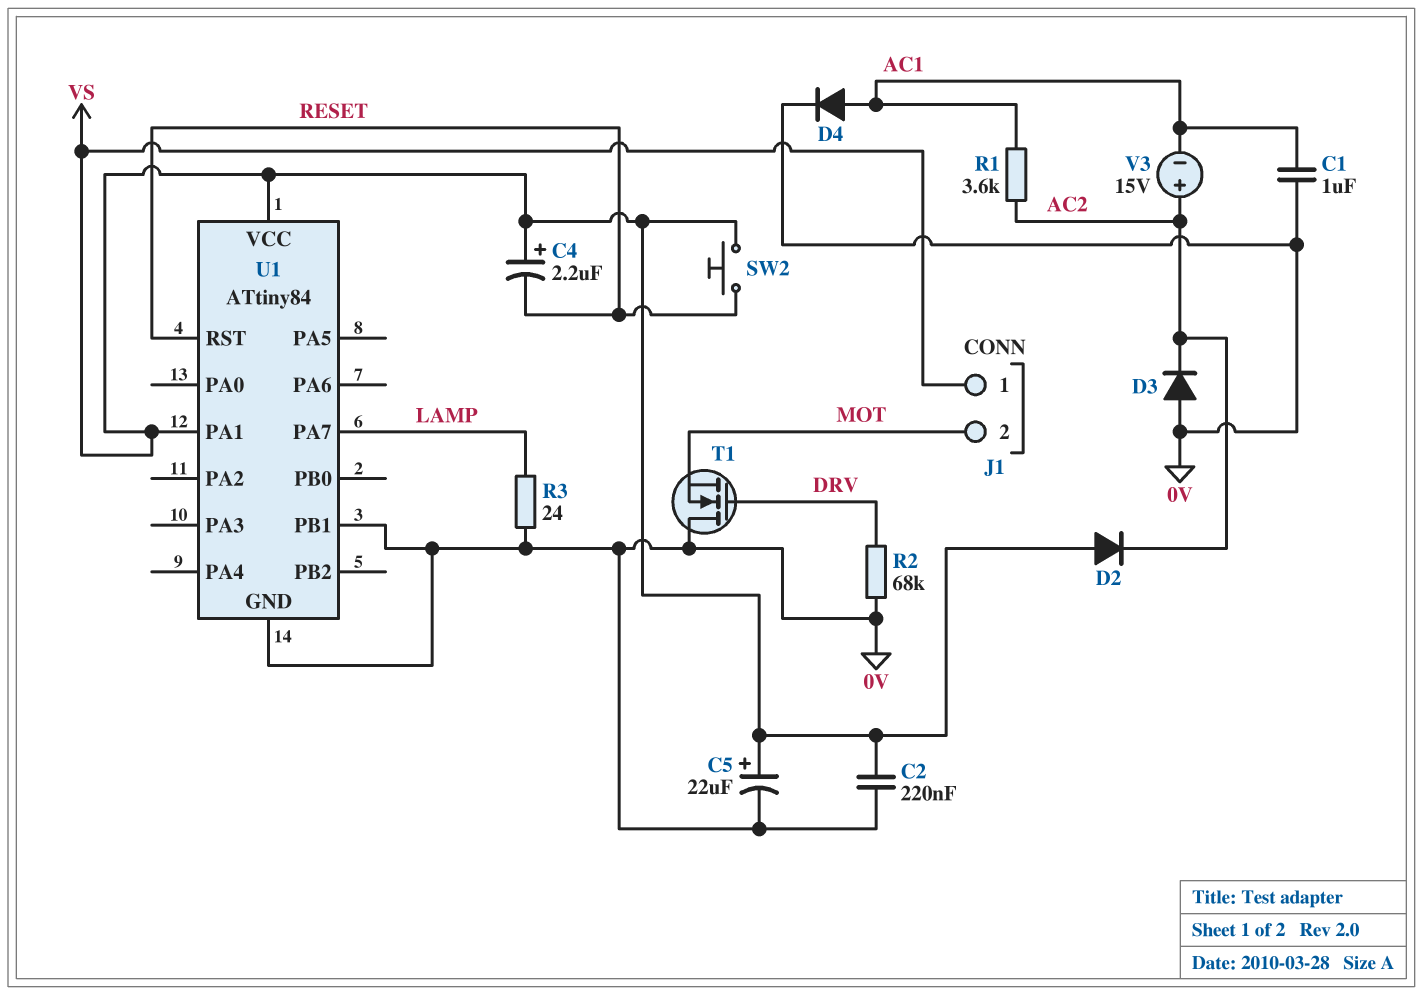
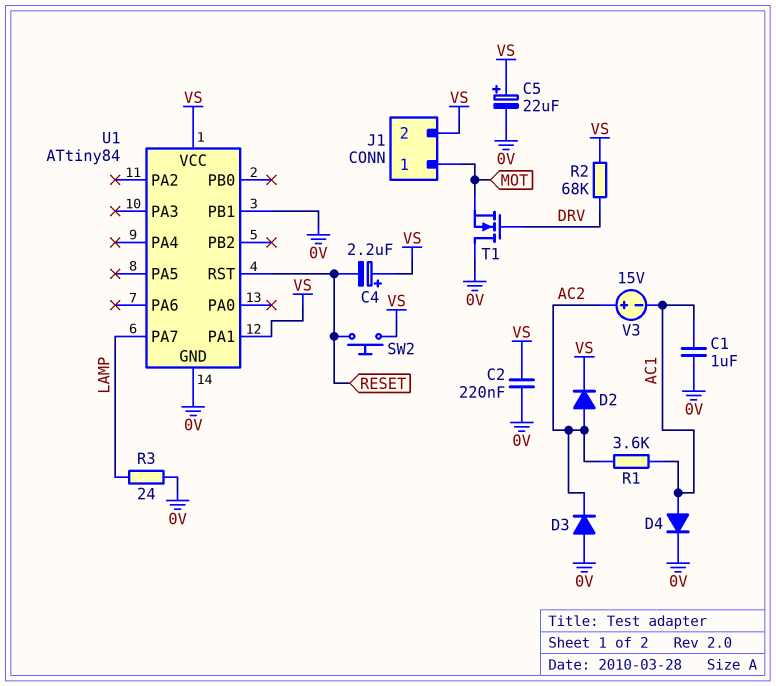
D2: diode (A VS, K AC2) -> diode (A AC2, K VS)
J1 pin 1: VS -> MOT
J1 pin 2: MOT -> VS
R2: 68k (0V, DRV) -> 68k (DRV, VS)

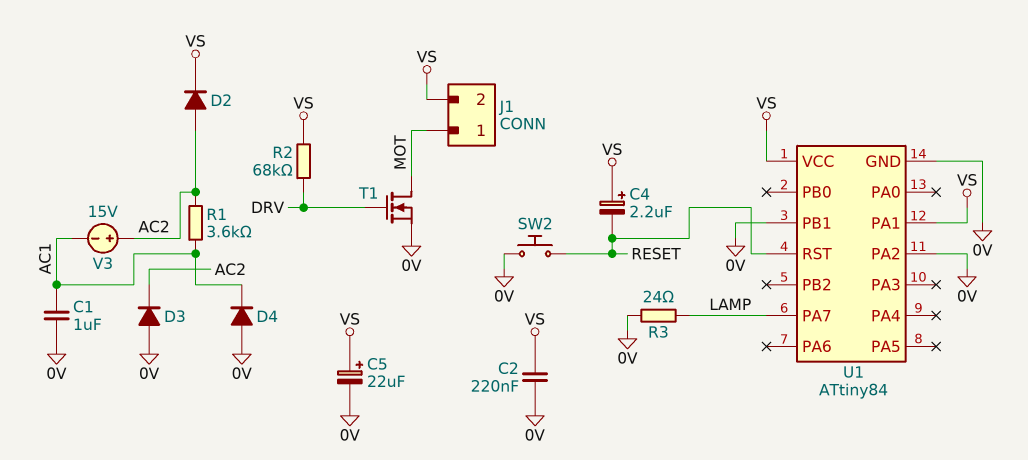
D4: diode (A AC1, K 0V) -> diode (A 0V, K AC1)
SW2: button (RESET, VS) -> button (0V, RESET)
T1: NMOS (G DRV, D 0V, S MOT) -> NMOS (G DRV, D MOT, S 0V)
U1 pin PA2: none -> 0V

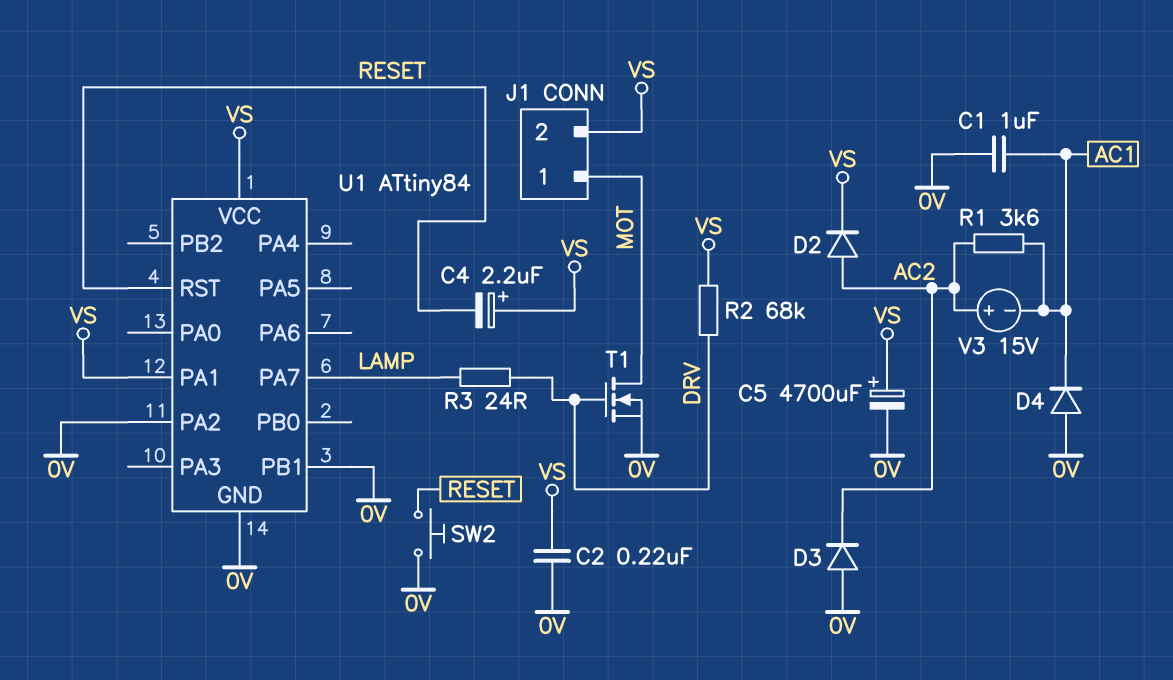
C5: 22uF (plus VS, minus 0V) -> 4700uF (plus VS, minus 0V)
R3: 24 (0V, LAMP) -> 24 (DRV, LAMP)

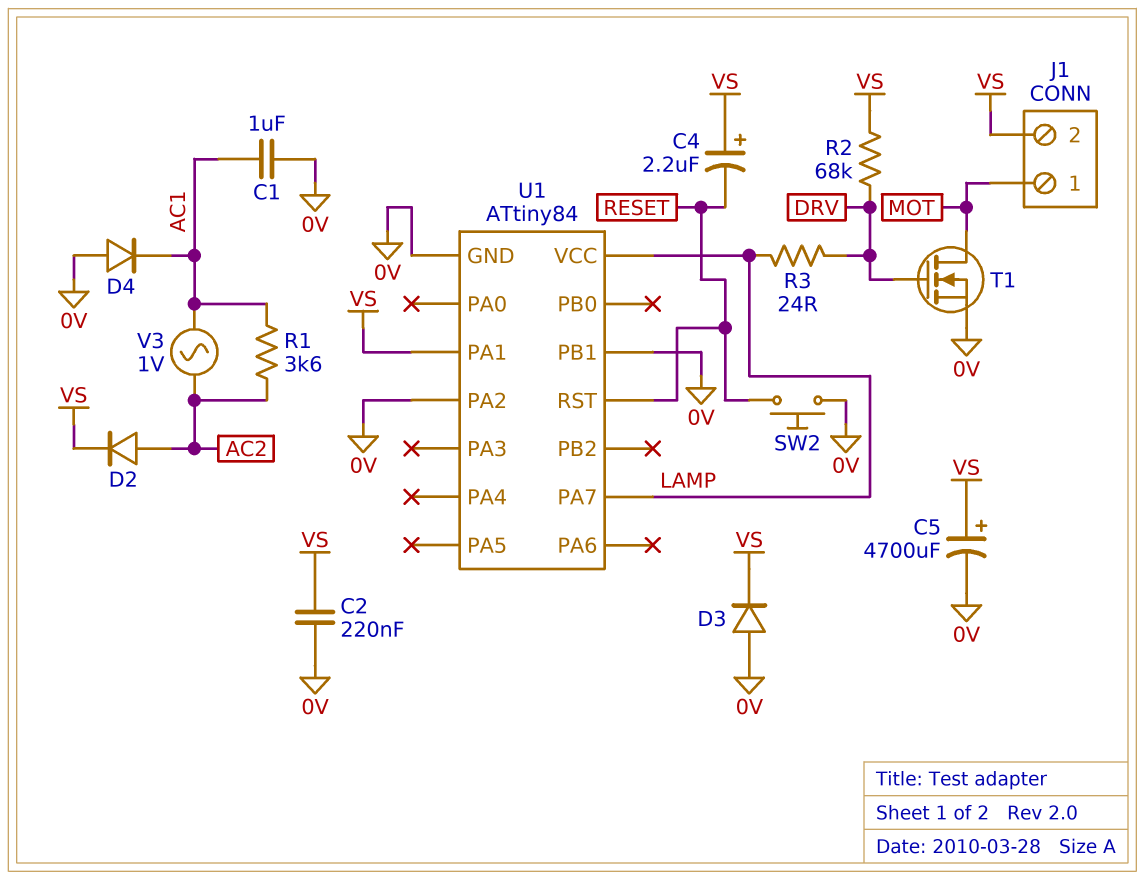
D3: diode (A 0V, K AC2) -> diode (A 0V, K VS)
U1 pin VCC: VS -> LAMP
V3: 15V (plus AC2, minus AC1) -> AC 1V (AC1, AC2)

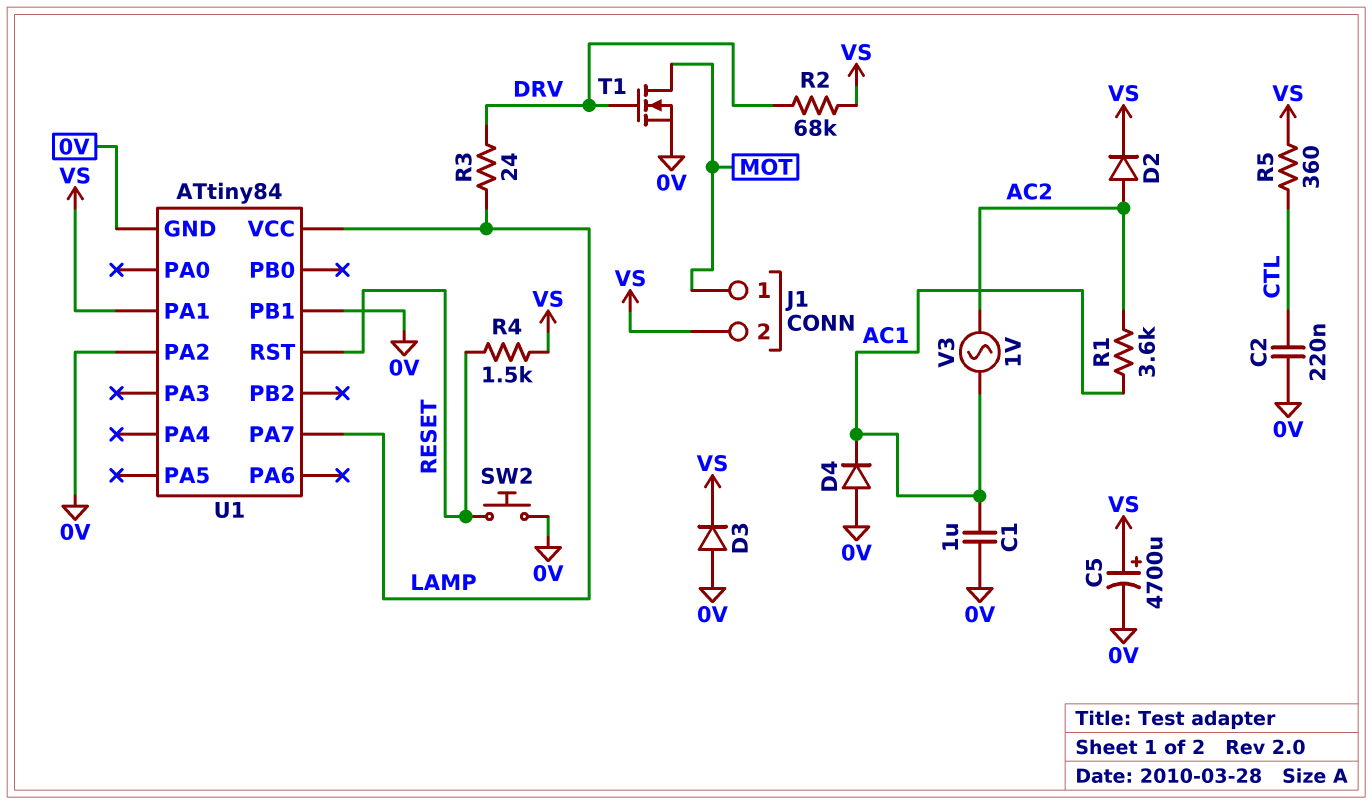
C2: 220nF (0V, VS) -> 220nF (0V, CTL)
C4: 2.2uF (plus VS, minus RESET) -> none
R4: none -> 1.5k (RESET, VS)
R5: none -> 360 (CTL, VS)

